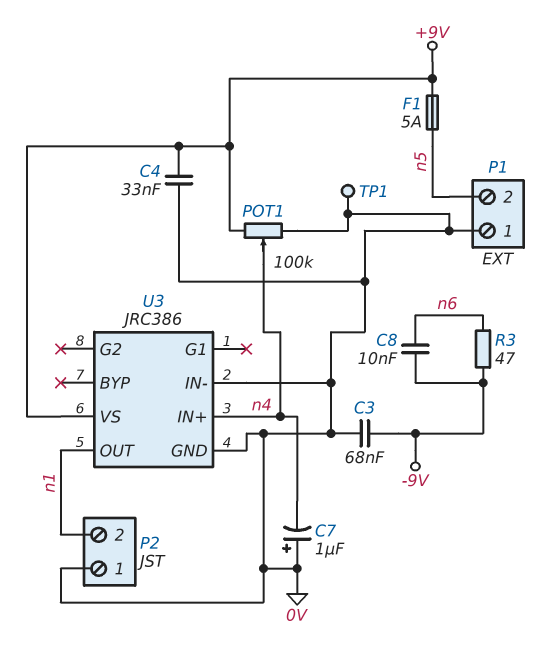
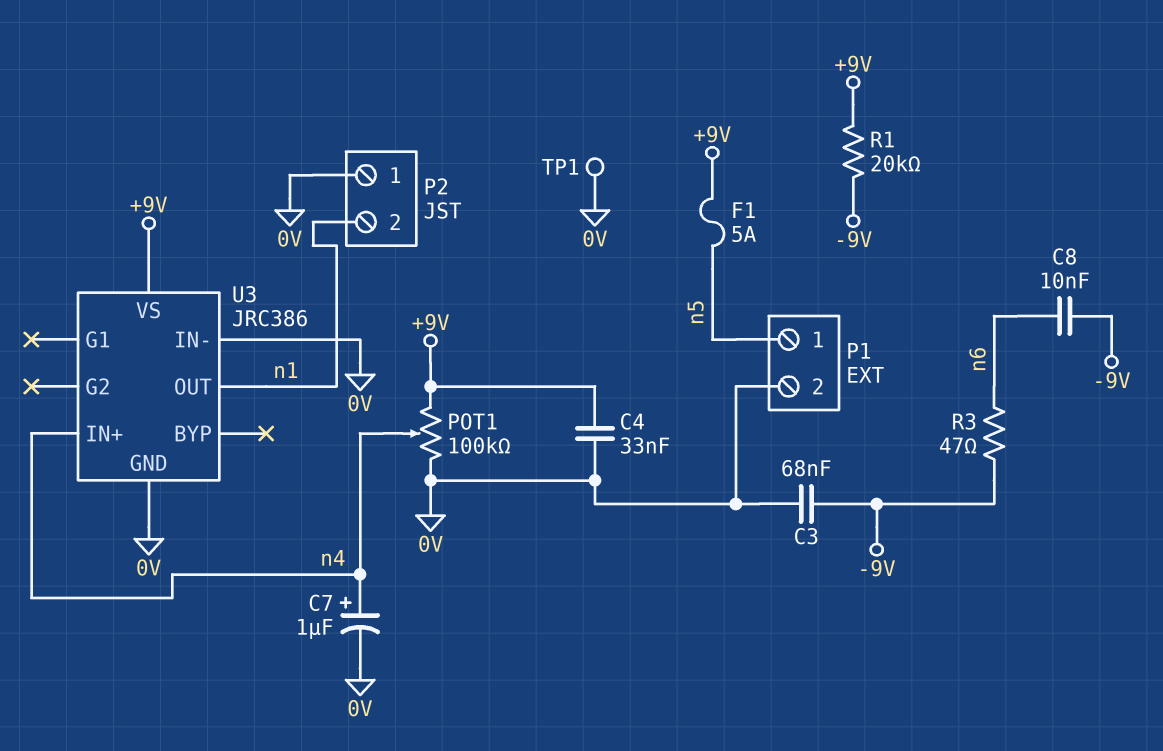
C7: 1uF (plus 0V, minus n4) -> 1uF (plus n4, minus 0V)
P1 pin 1: 0V -> n5
P1 pin 2: n5 -> 0V
R1: none -> 20k (+9V, -9V)

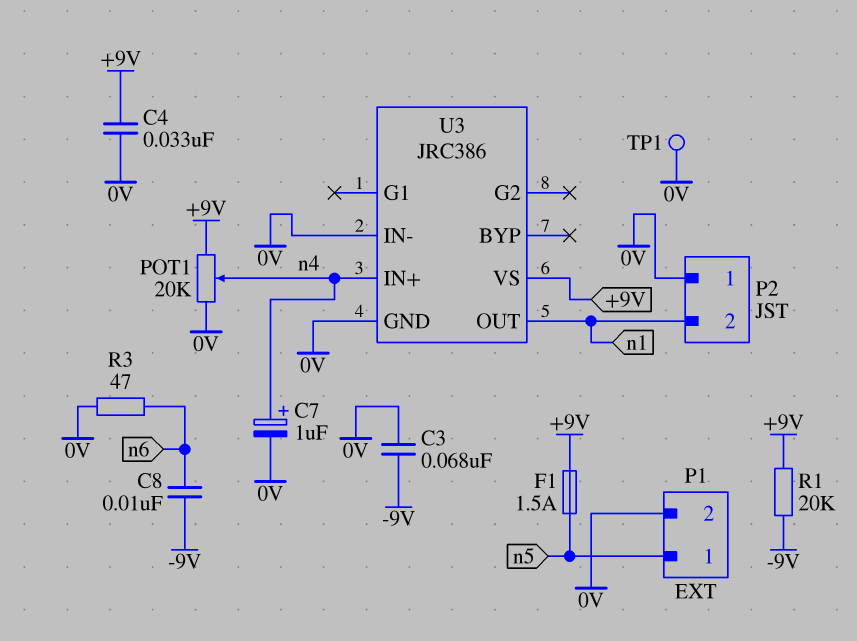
F1: 5A (+9V, n5) -> 1.5A (+9V, n5)
POT1: 100k (+9V, 0V, wiper n4) -> 20k (+9V, 0V, wiper n4)
R3: 47 (-9V, n6) -> 47 (0V, n6)

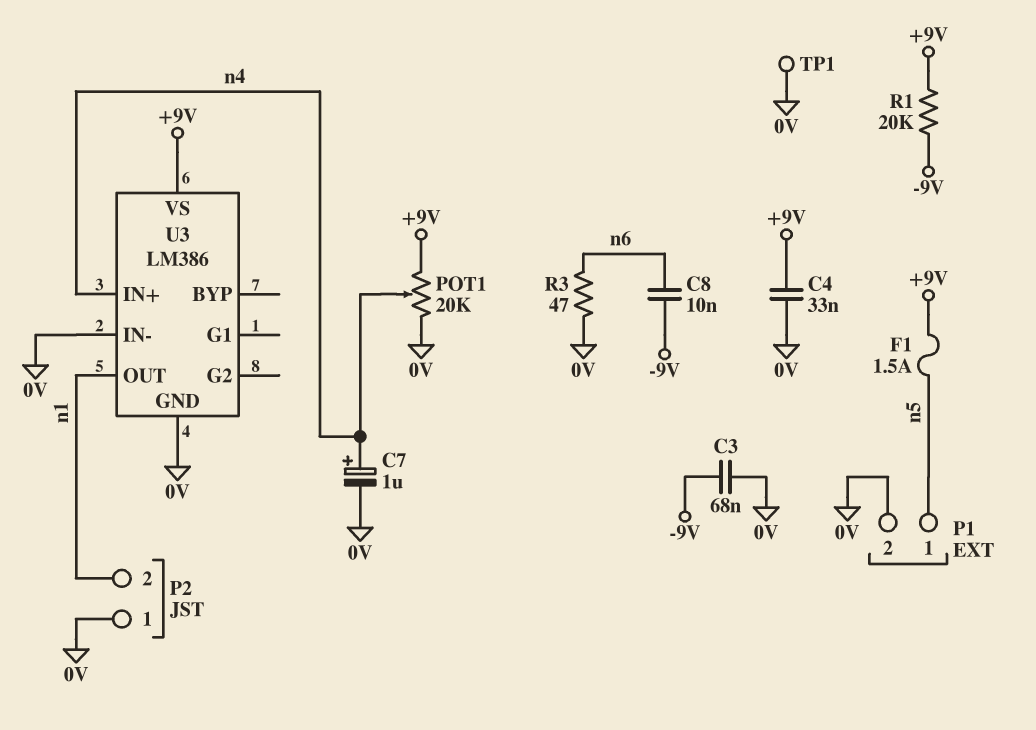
U3: JRC386 -> LM386

